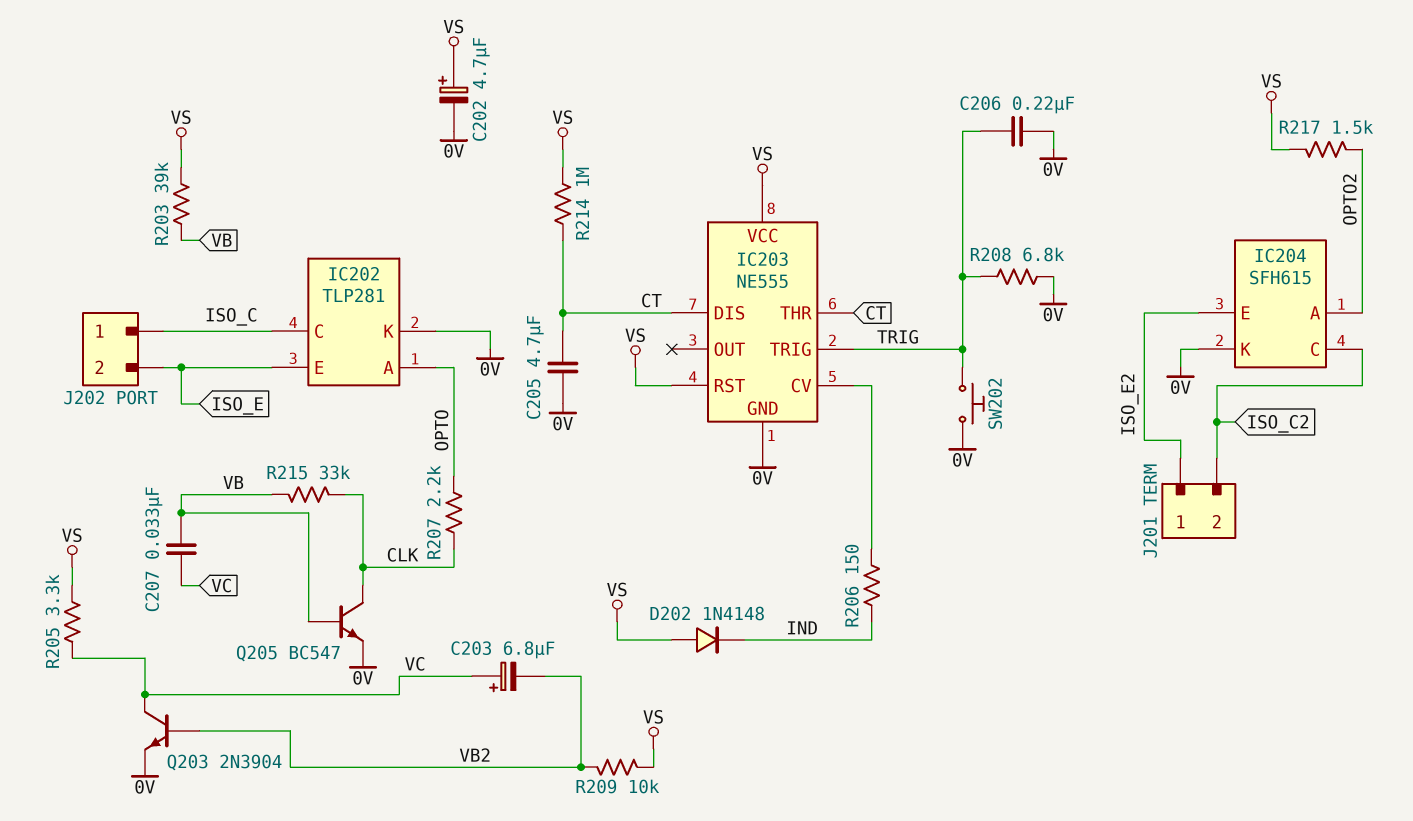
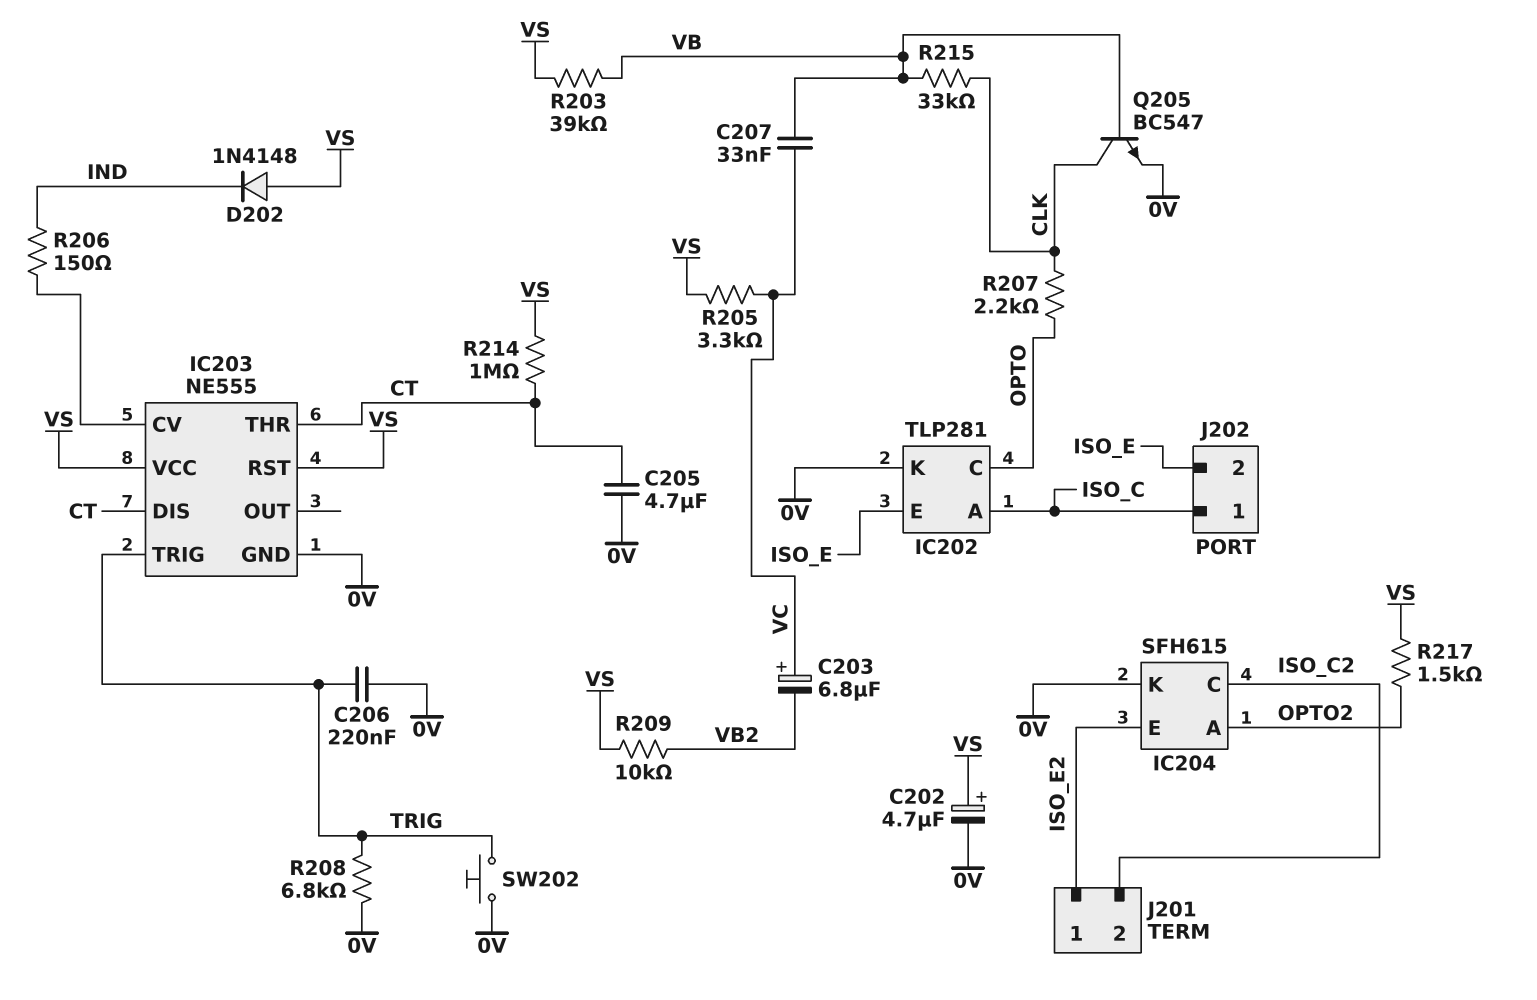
IC202 pin A: OPTO -> ISO_C
IC202 pin C: ISO_C -> OPTO
Q203: NPN 2N3904 (B VB2, C VC, E 0V) -> none

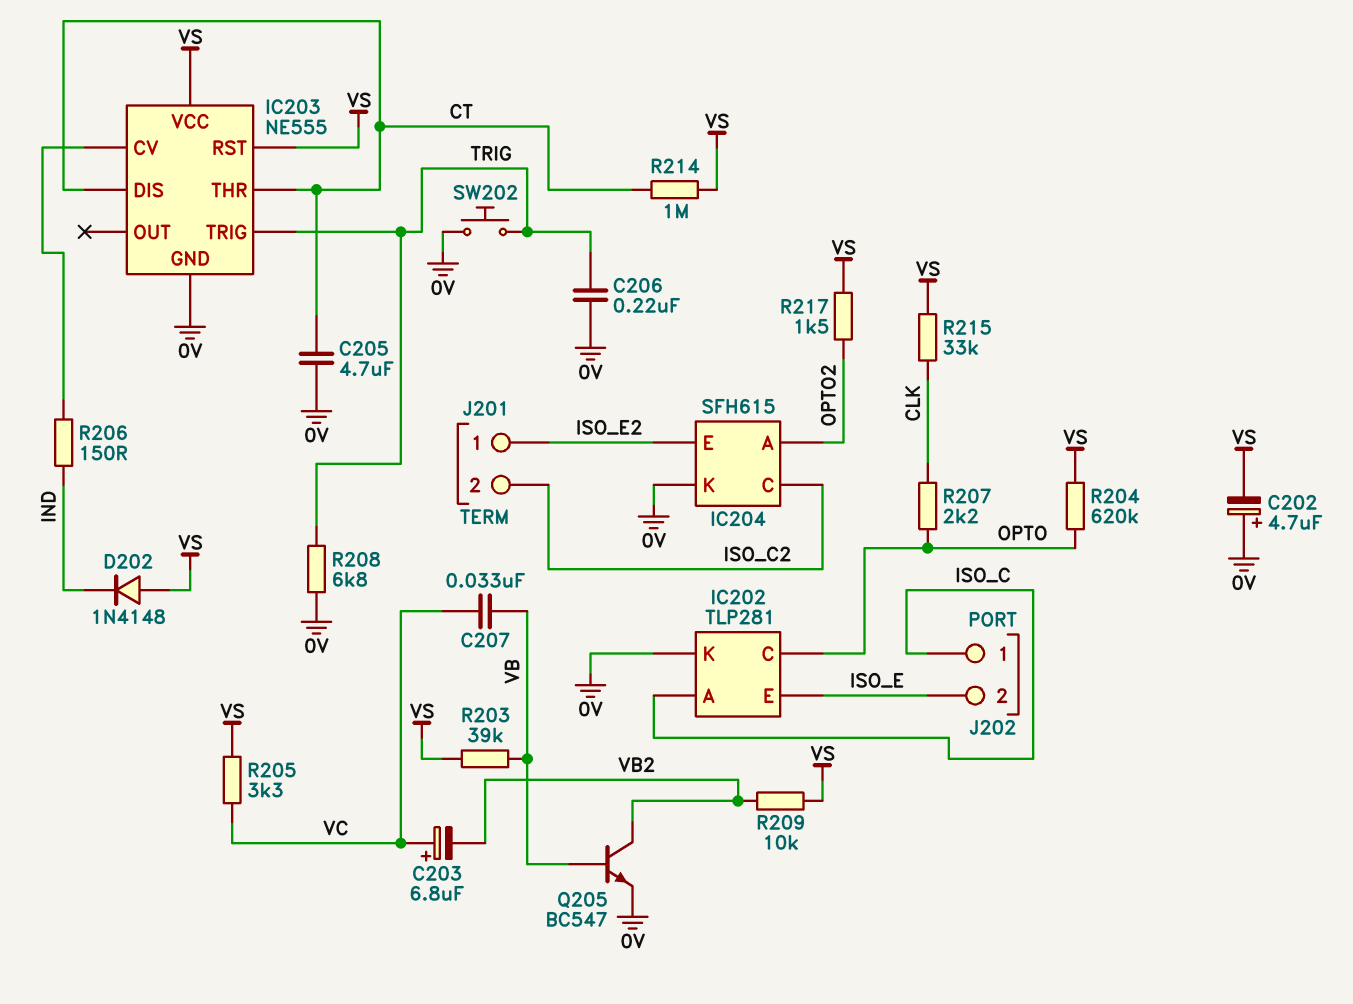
C202: 4.7uF (plus VS, minus 0V) -> 4.7uF (plus 0V, minus VS)
Q205: NPN BC547 (B VB, C CLK, E 0V) -> NPN BC547 (B VB, C VB2, E 0V)
R204: none -> 620k (OPTO, VS)
R215: 33k (CLK, VB) -> 33k (CLK, VS)

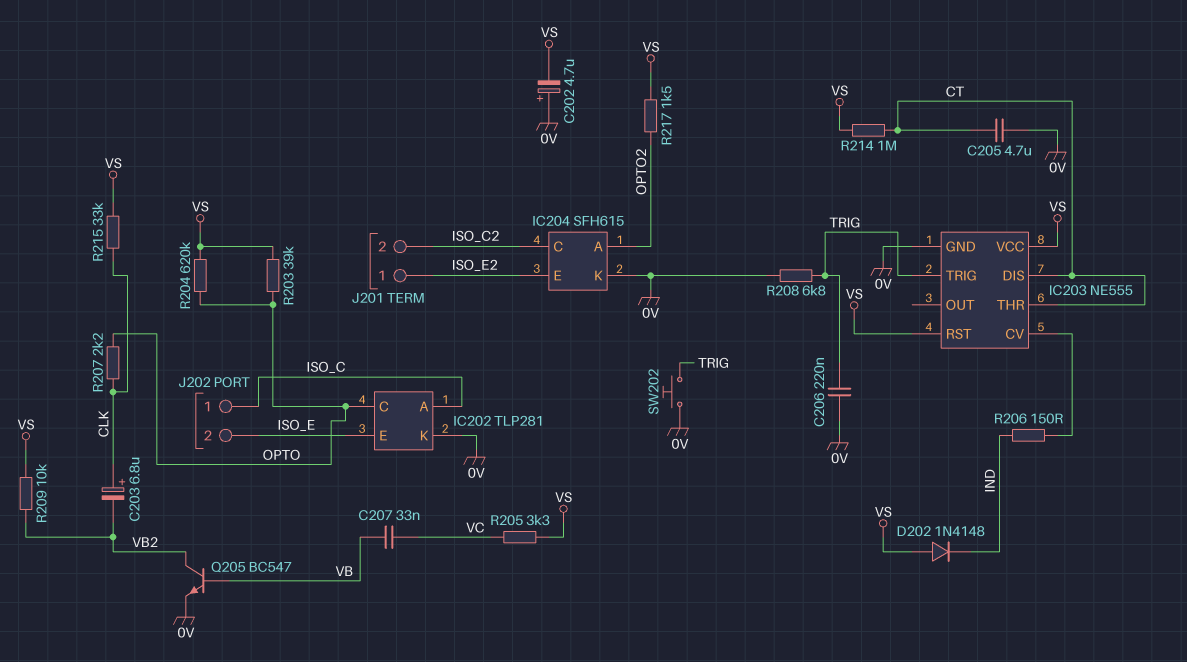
C203: 6.8uF (plus VC, minus VB2) -> 6.8uF (plus CLK, minus VB2)
R203: 39k (VB, VS) -> 39k (OPTO, VS)

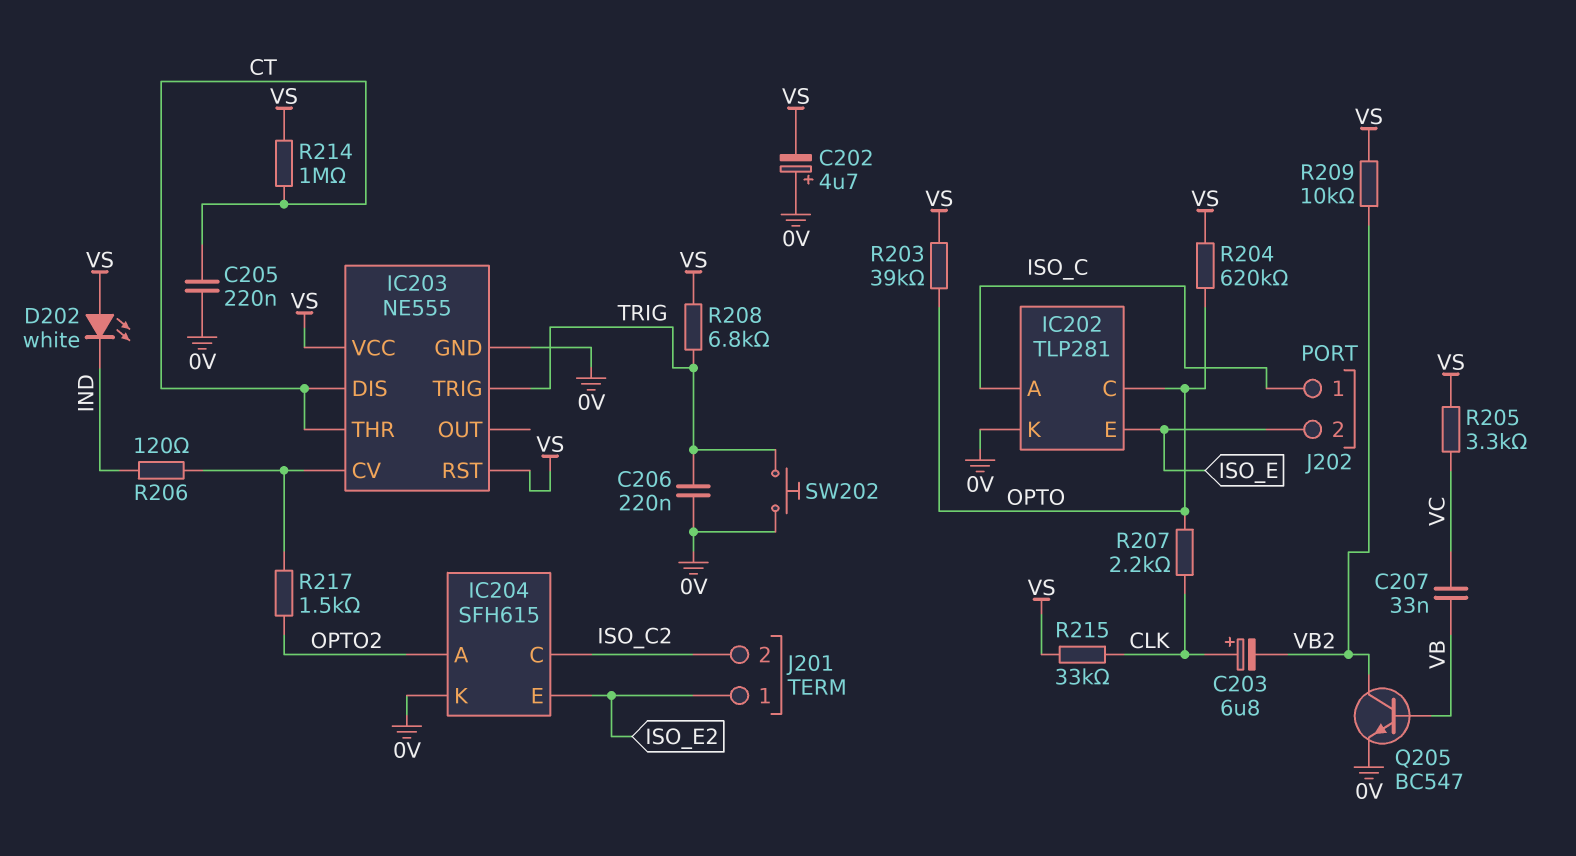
C205: 4.7uF (0V, CT) -> 220nF (0V, CT)
D202: diode 1N4148 (A VS, K IND) -> LED white (A VS, K IND)
R206: 150 (IC203/CV, IND) -> 120 (IC203/CV, IND)
R208: 6.8k (0V, TRIG) -> 6.8k (TRIG, VS)
R217: 1.5k (OPTO2, VS) -> 1.5k (IC203/CV, OPTO2)

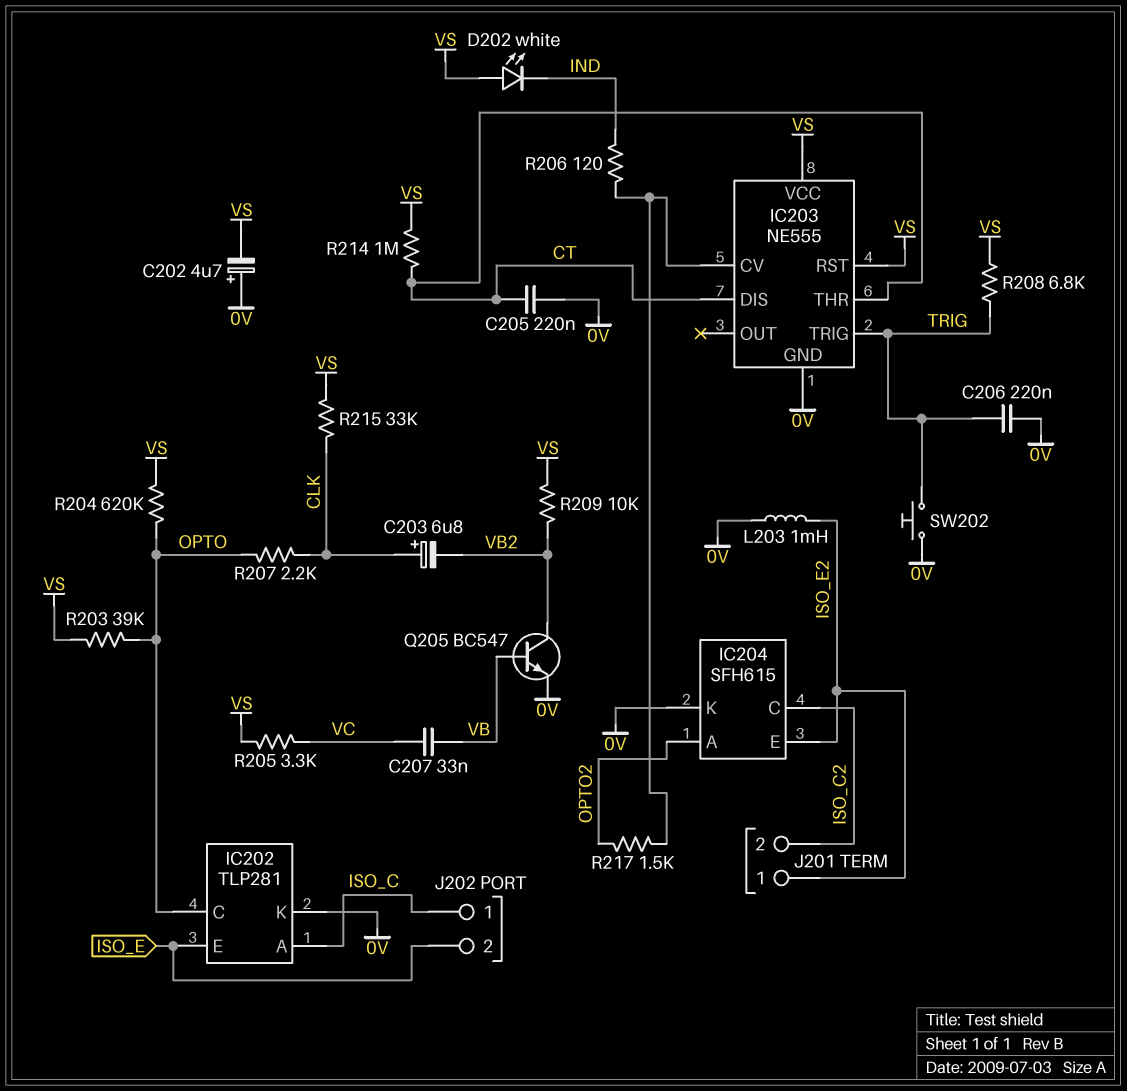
L203: none -> 1mH (0V, ISO_E2)

